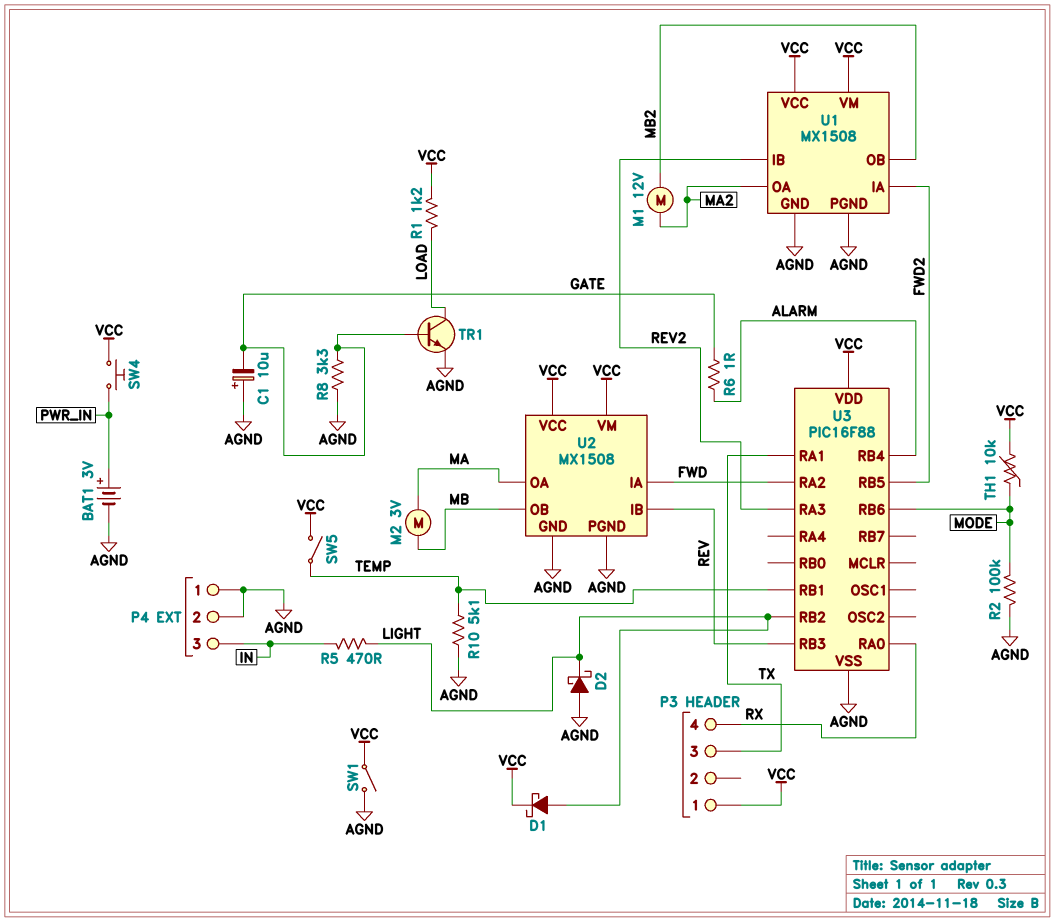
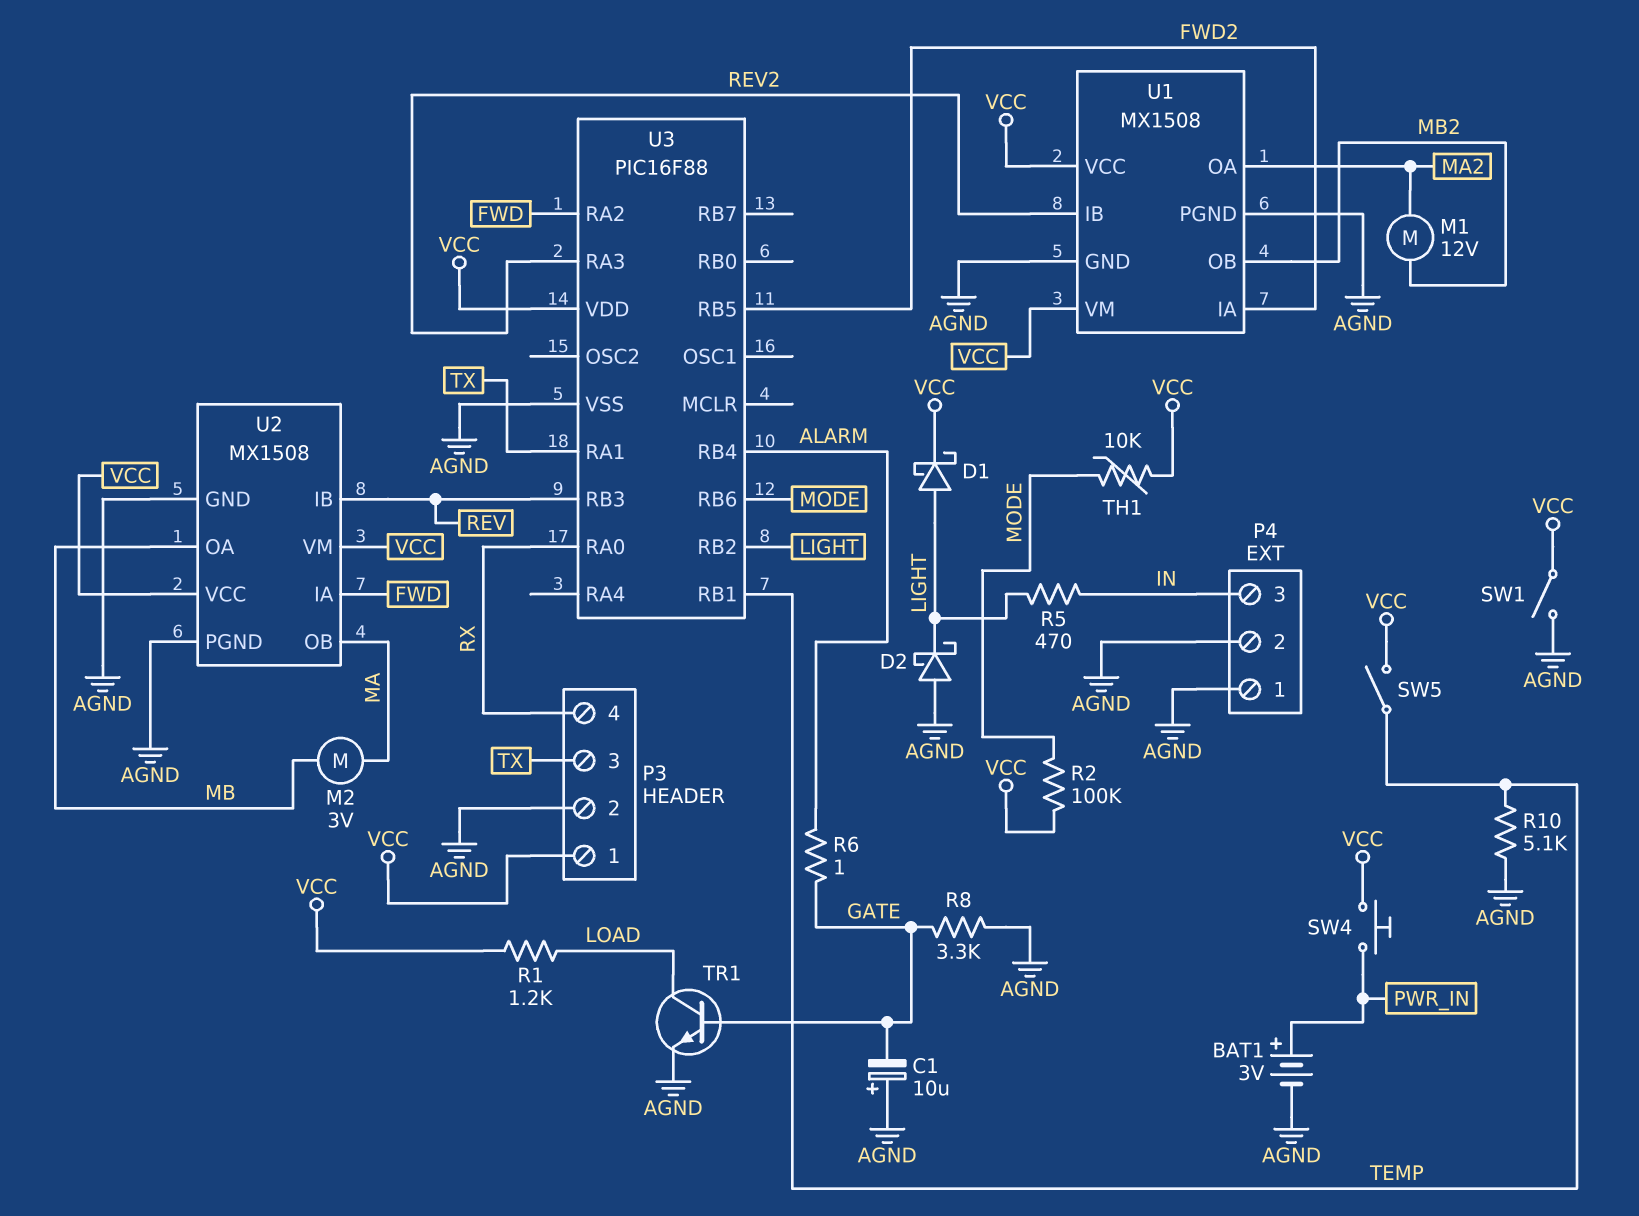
P3 pin 2: none -> AGND
R2: 100k (AGND, MODE) -> 100k (MODE, VCC)
U2 pin OA: MA -> MB
U2 pin OB: MB -> MA

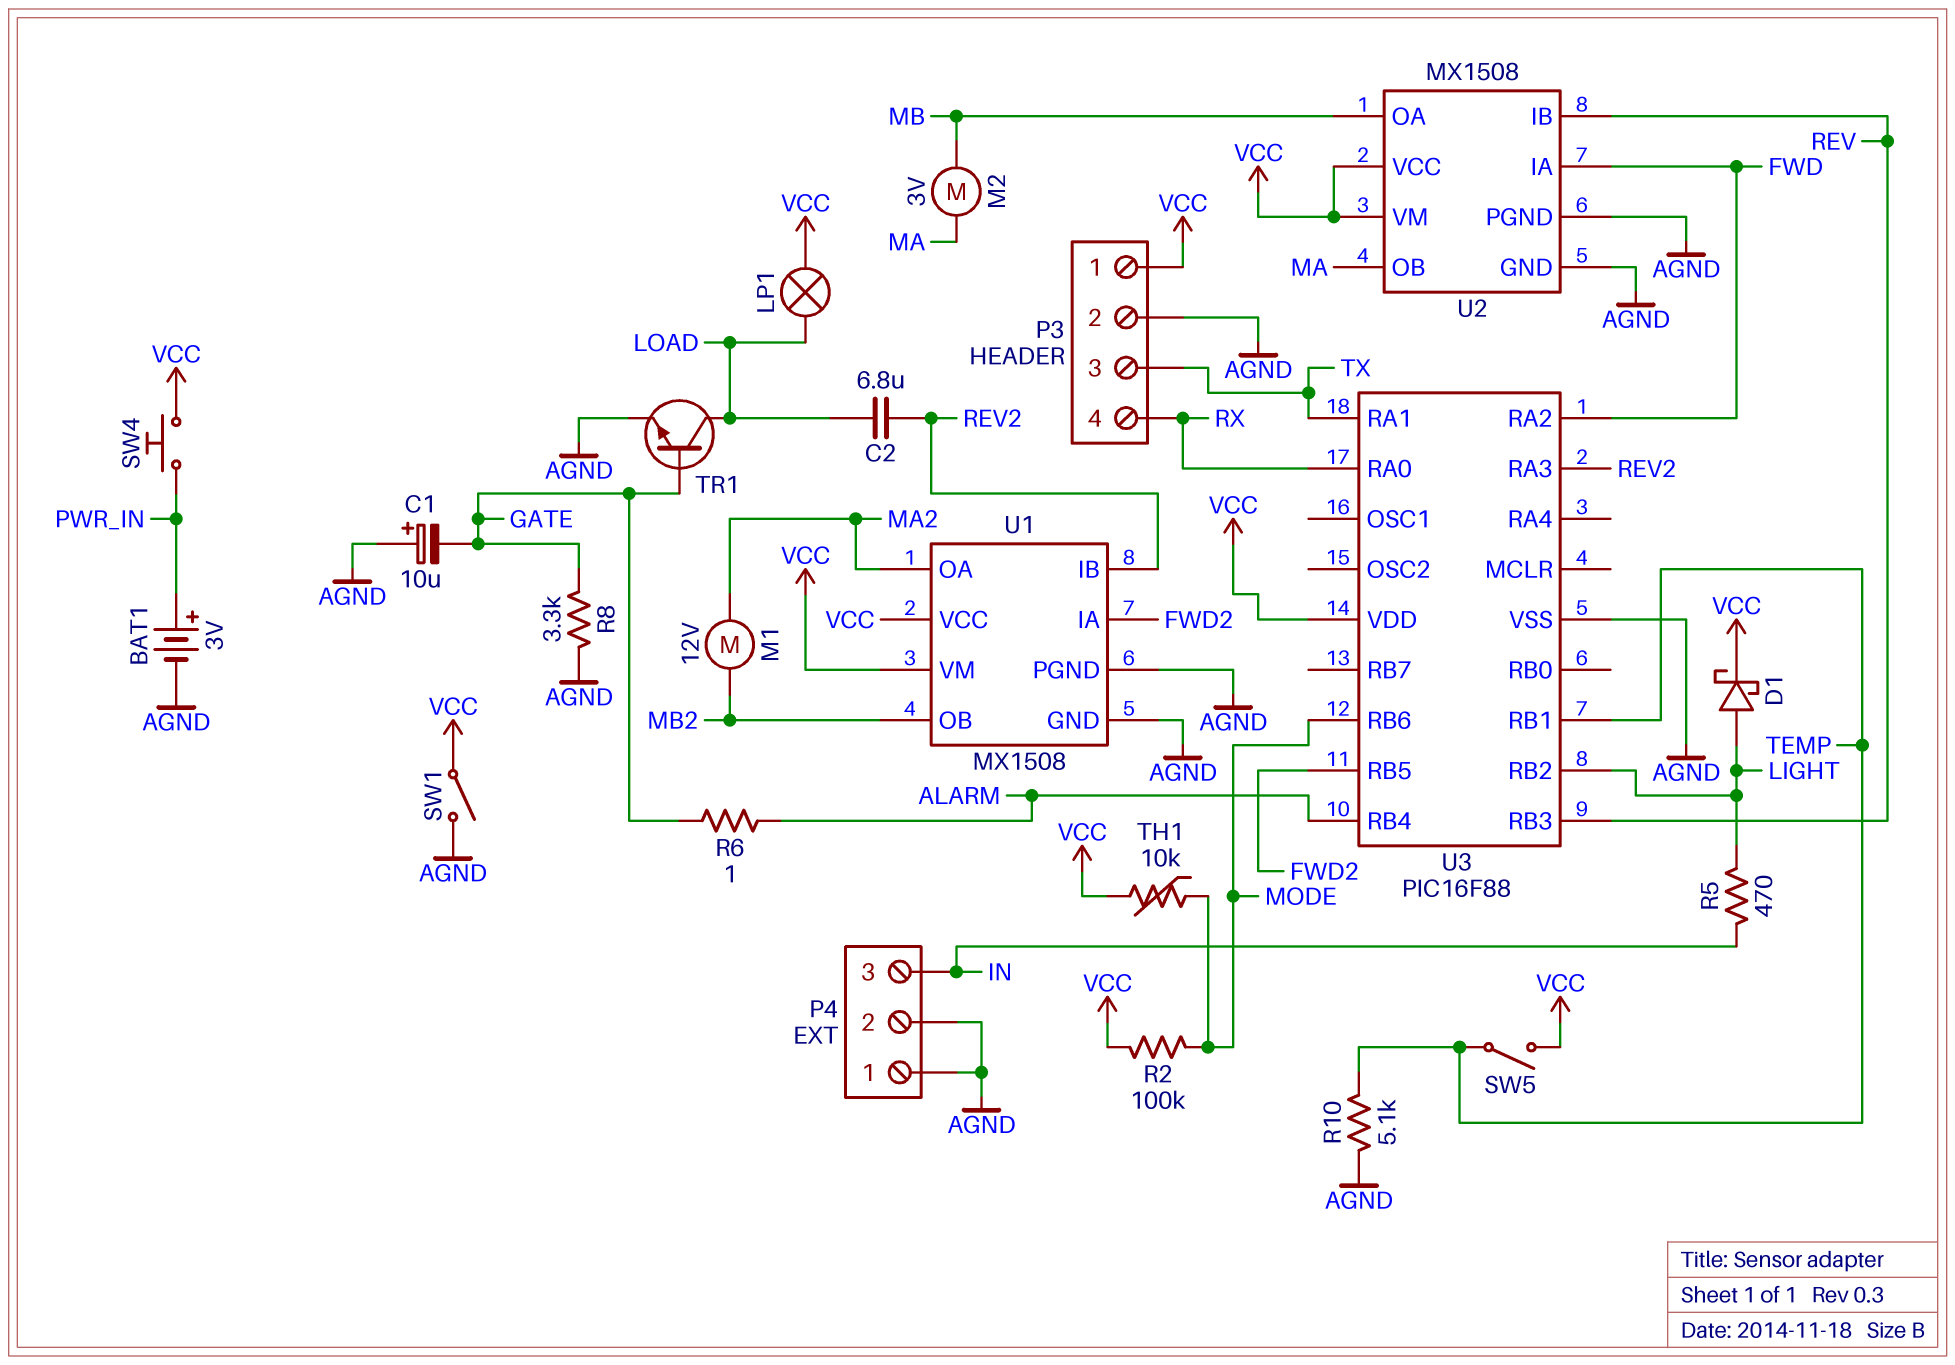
C2: none -> 6.8uF (LOAD, REV2)
D2: schottky (A AGND, K LIGHT) -> none
LP1: none -> lamp (LOAD, VCC)
R1: 1.2k (LOAD, VCC) -> none

